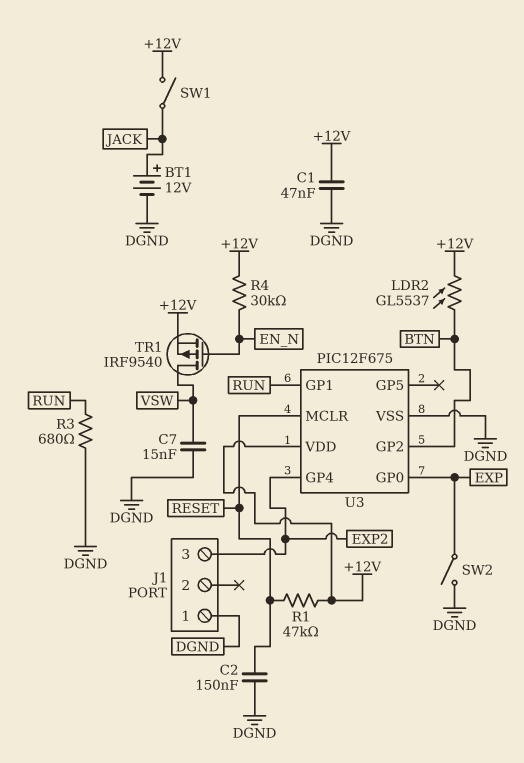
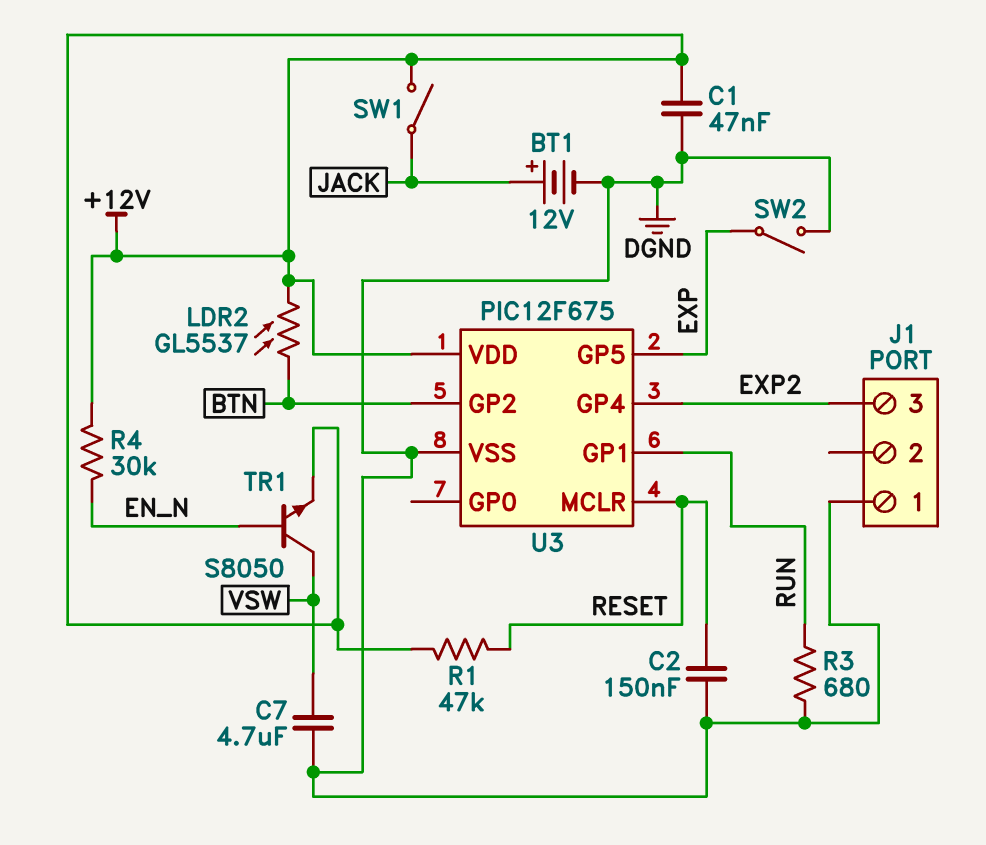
C7: 15nF (DGND, VSW) -> 4.7uF (DGND, VSW)
TR1: PMOS IRF9540 (G EN_N, D VSW, S +12V) -> NPN S8050 (B EN_N, C VSW, E +12V)
U3 pin GP0: EXP -> none
U3 pin GP5: none -> EXP

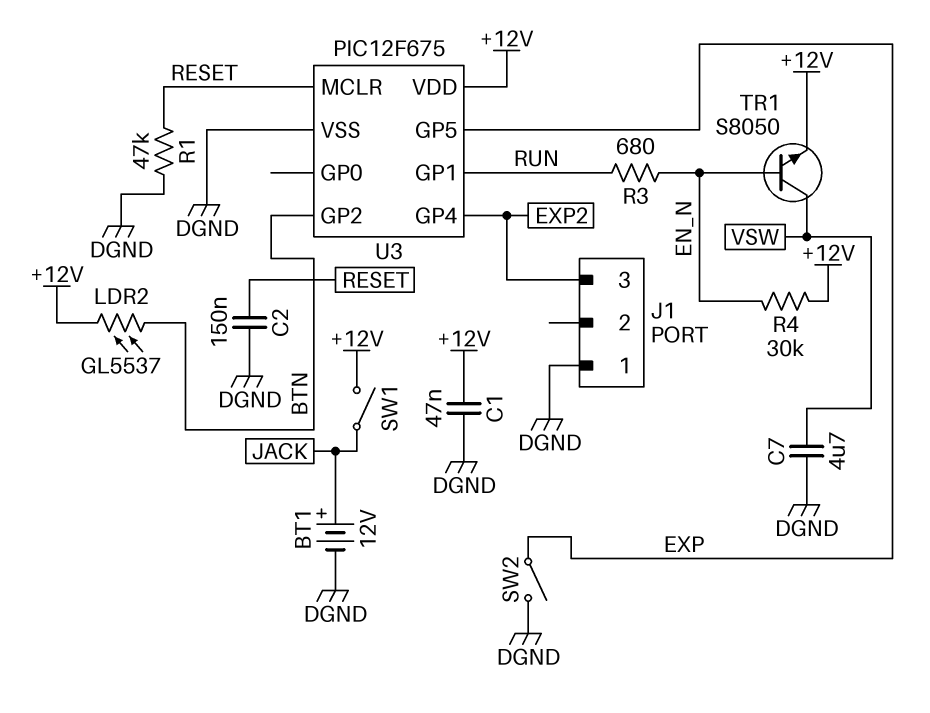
R1: 47k (+12V, RESET) -> 47k (DGND, RESET)
R3: 680 (DGND, RUN) -> 680 (EN_N, RUN)

